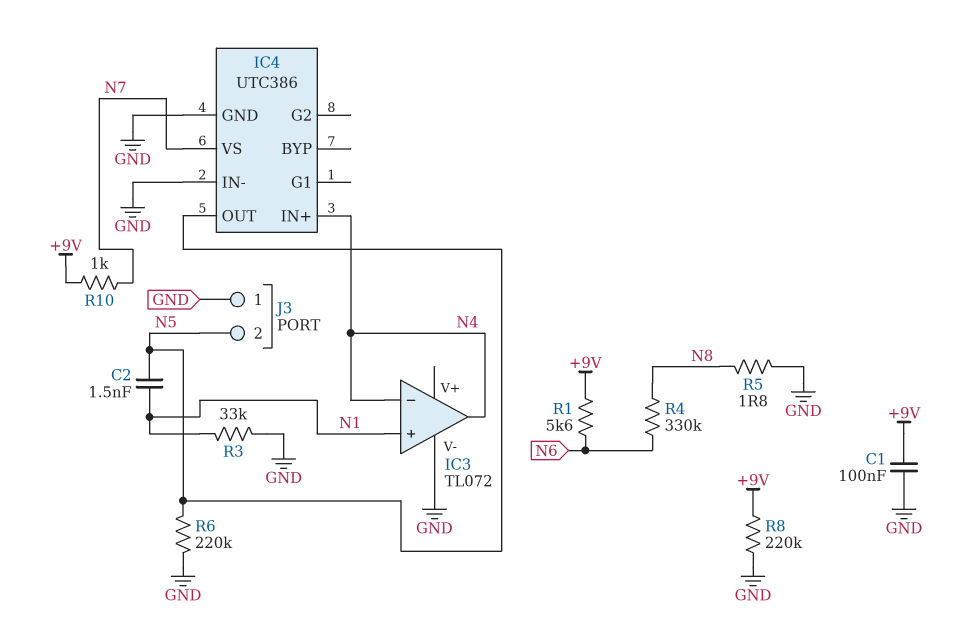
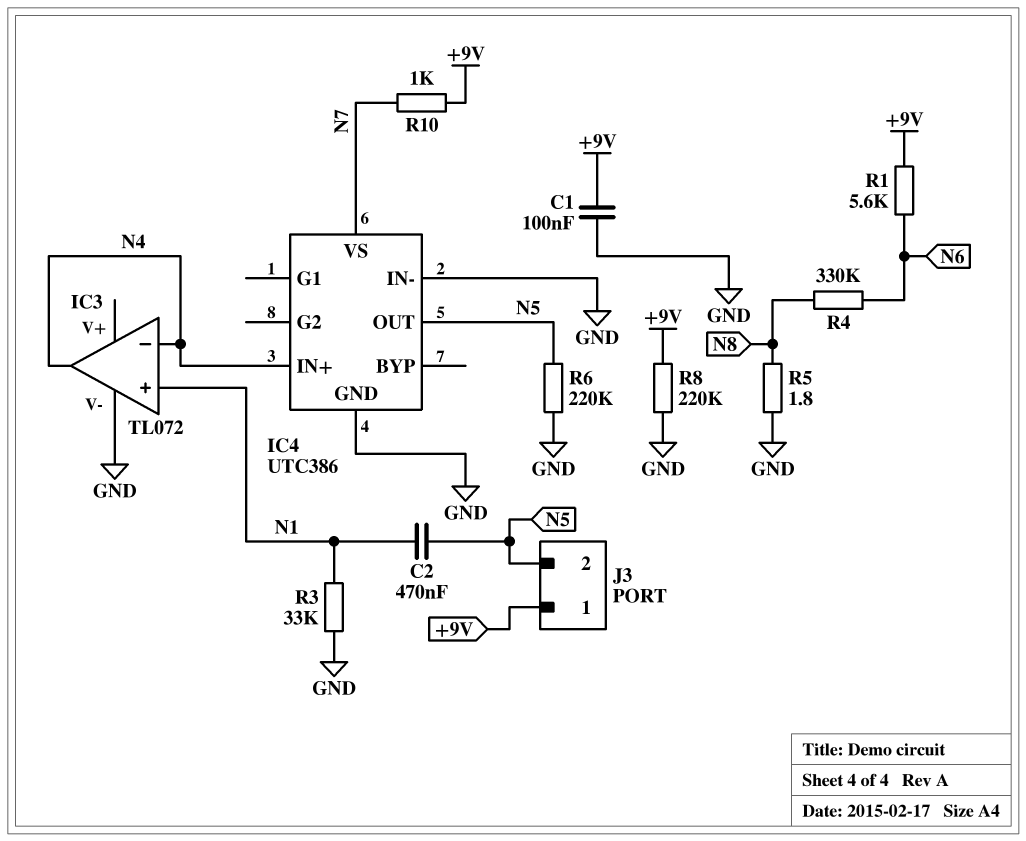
C2: 1.5nF (N1, N5) -> 470nF (N1, N5)
J3 pin 1: GND -> +9V

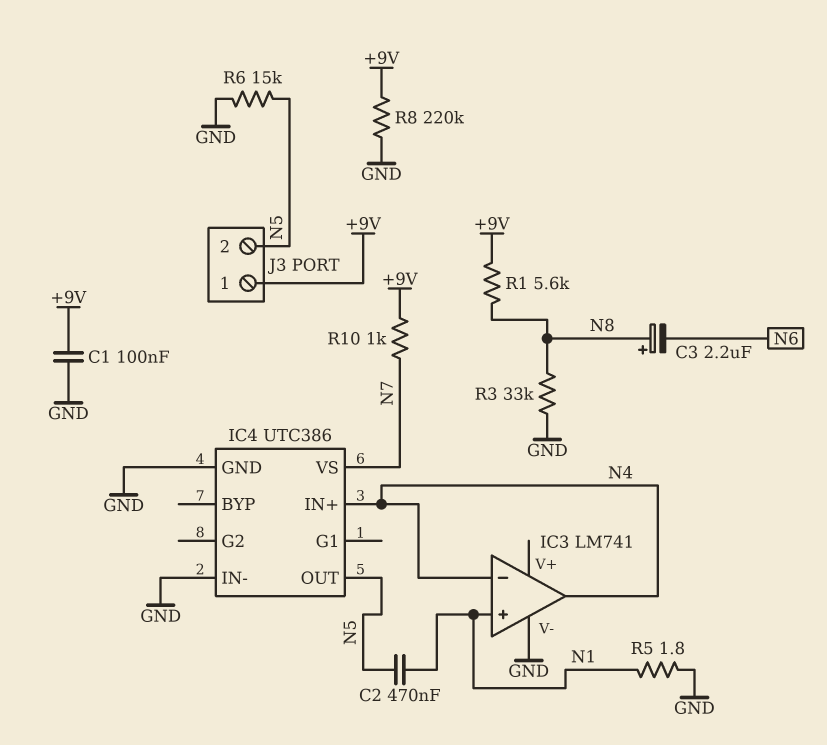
C3: none -> 2.2uF (plus N8, minus N6)
IC3: TL072 -> LM741
R1: 5.6k (+9V, N6) -> 5.6k (+9V, N8)
R3: 33k (GND, N1) -> 33k (GND, N8)
R4: 330k (N6, N8) -> none
R5: 1.8 (GND, N8) -> 1.8 (GND, N1)
R6: 220k (GND, N5) -> 15k (GND, N5)

